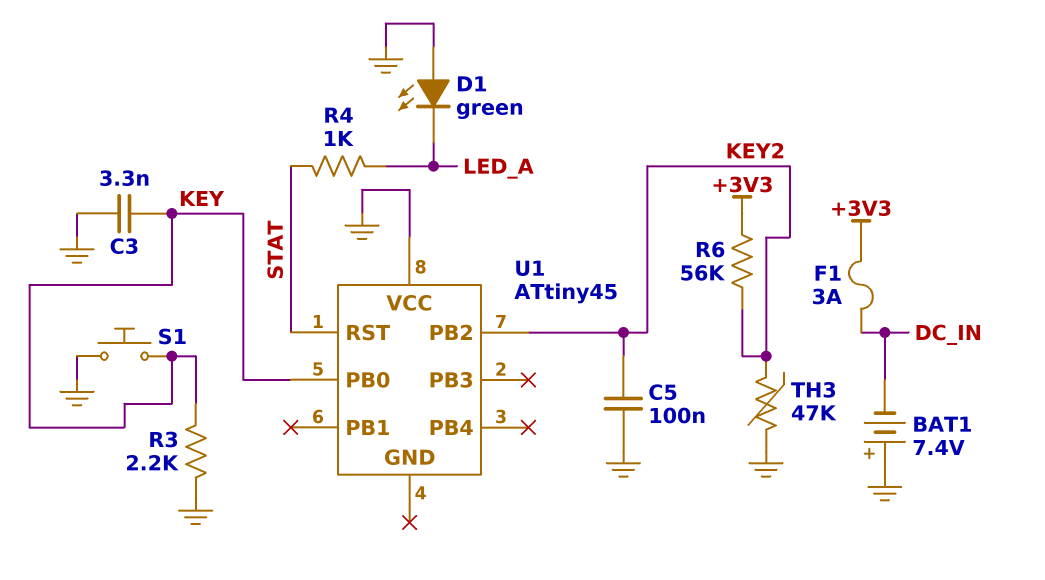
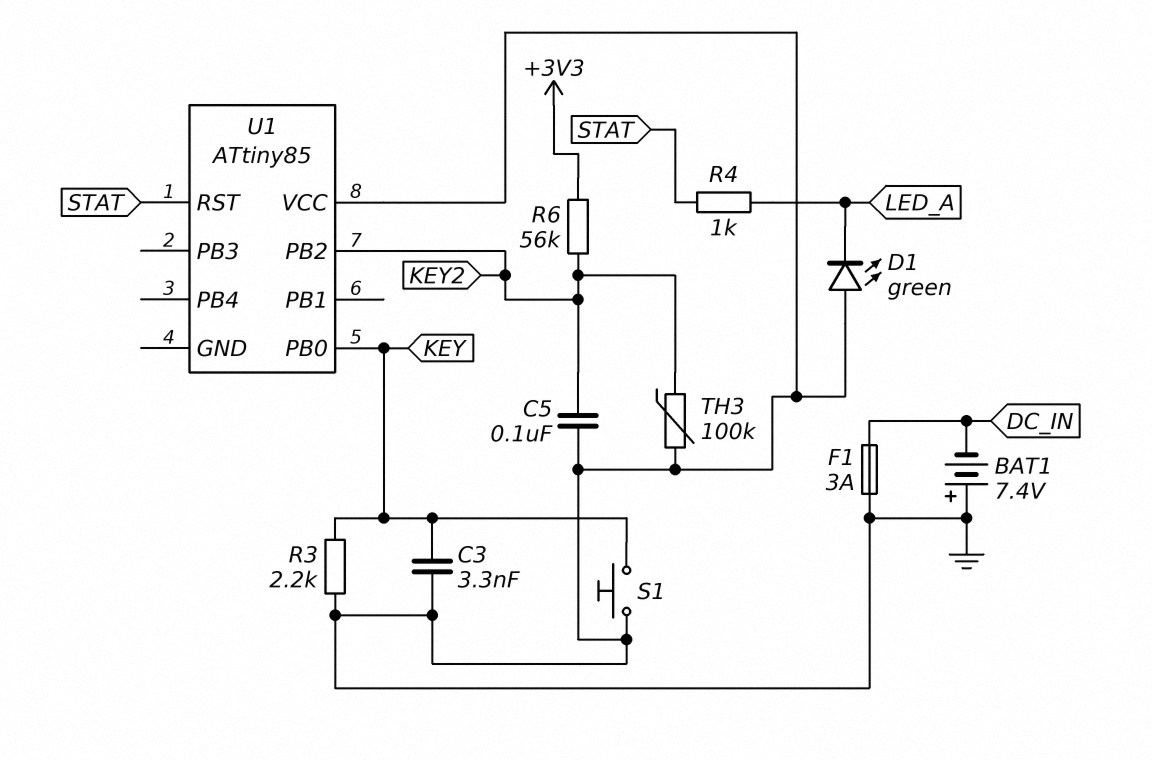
F1: 3A (+3V3, DC_IN) -> 3A (DC_IN, GND)
TH3: 47k (GND, KEY2) -> 100k (GND, KEY2)
U1: ATtiny45 -> ATtiny85

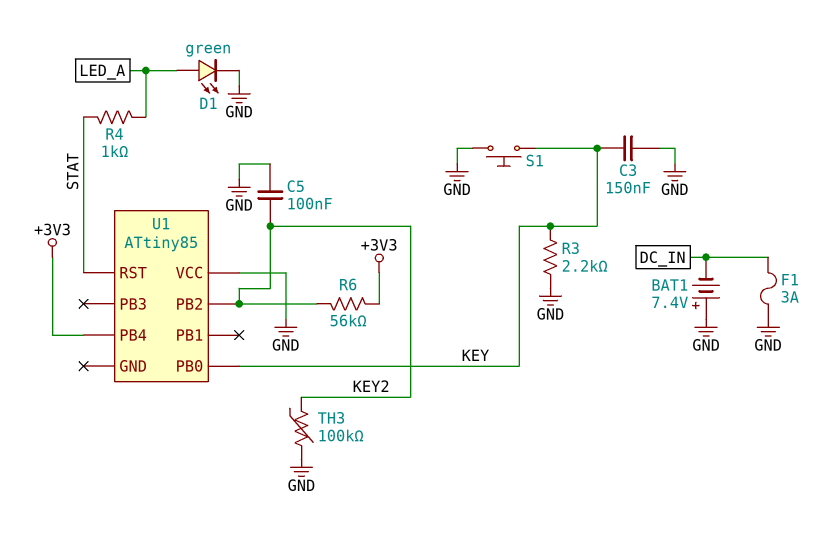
C3: 3.3nF (GND, KEY) -> 150nF (GND, KEY)
D1: LED green (A GND, K LED_A) -> LED green (A LED_A, K GND)
U1 pin PB4: none -> +3V3

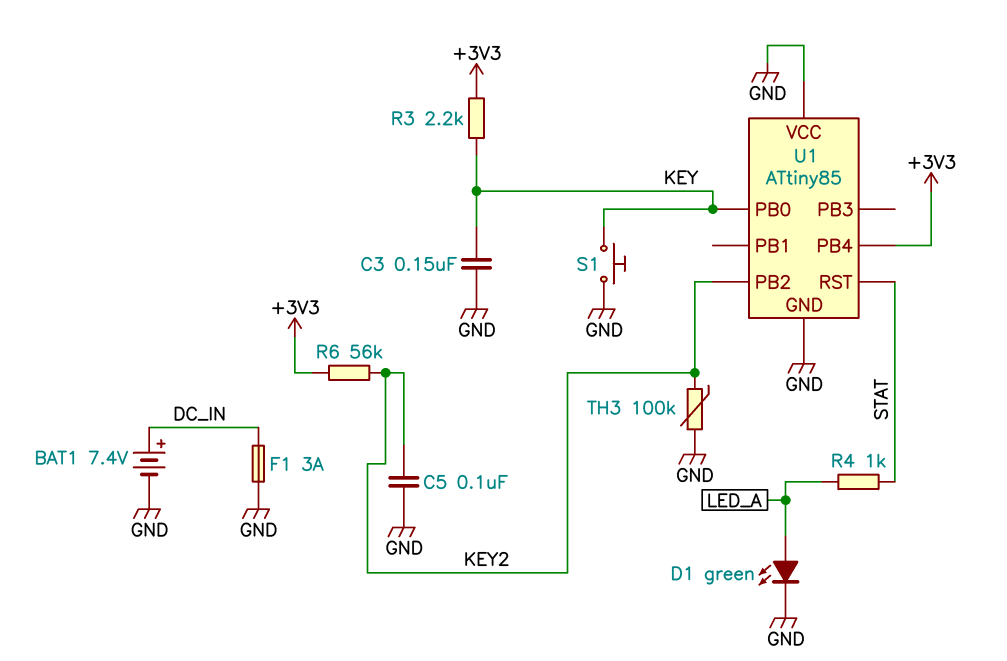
BAT1: 7.4V (plus GND, minus DC_IN) -> 7.4V (plus DC_IN, minus GND)
R3: 2.2k (GND, KEY) -> 2.2k (+3V3, KEY)
U1 pin GND: none -> GND

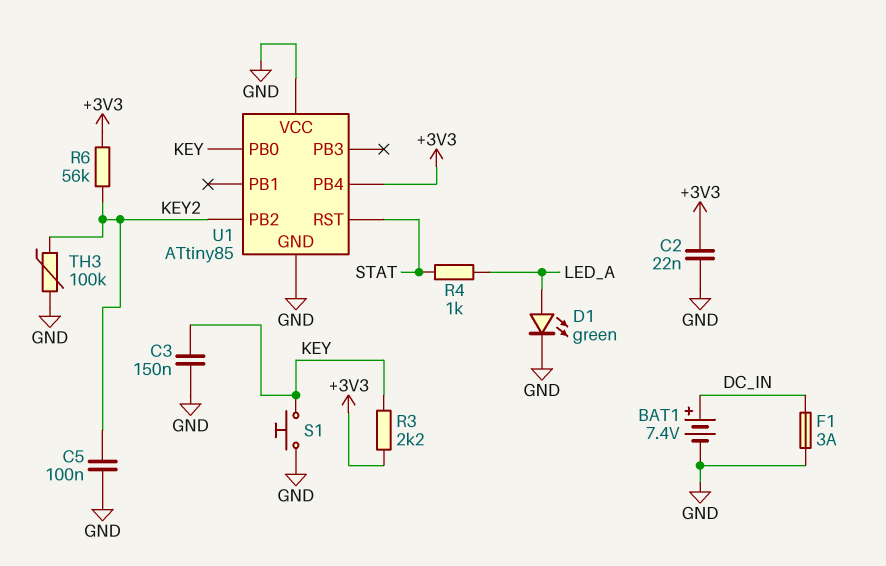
C2: none -> 22nF (+3V3, GND)

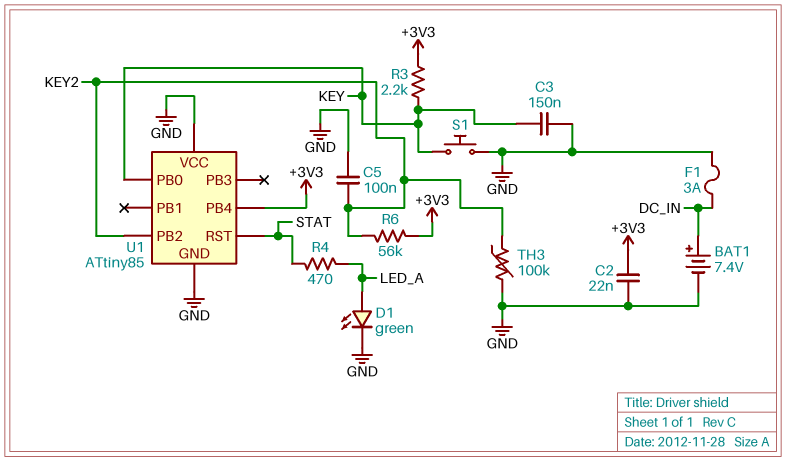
R4: 1k (LED_A, STAT) -> 470 (LED_A, STAT)

